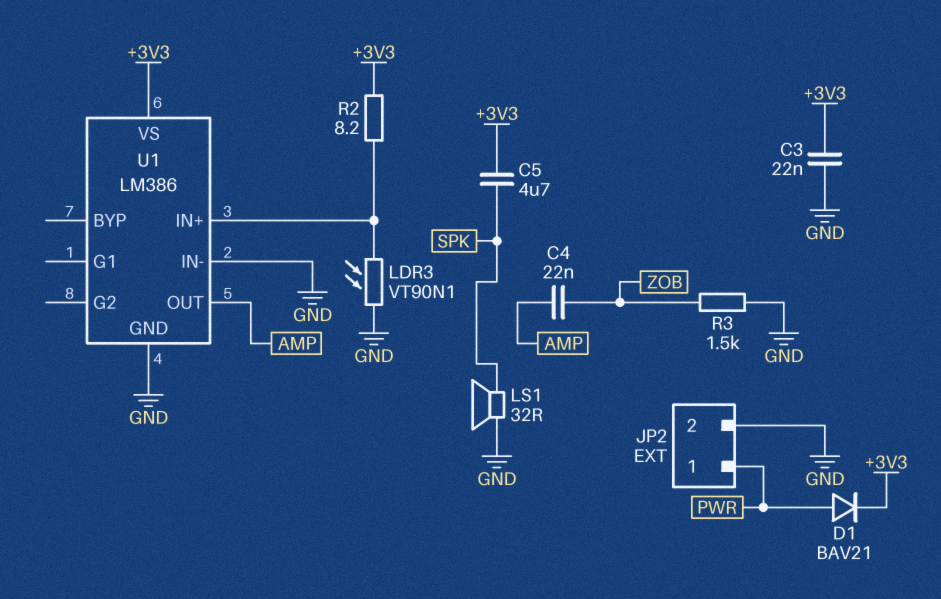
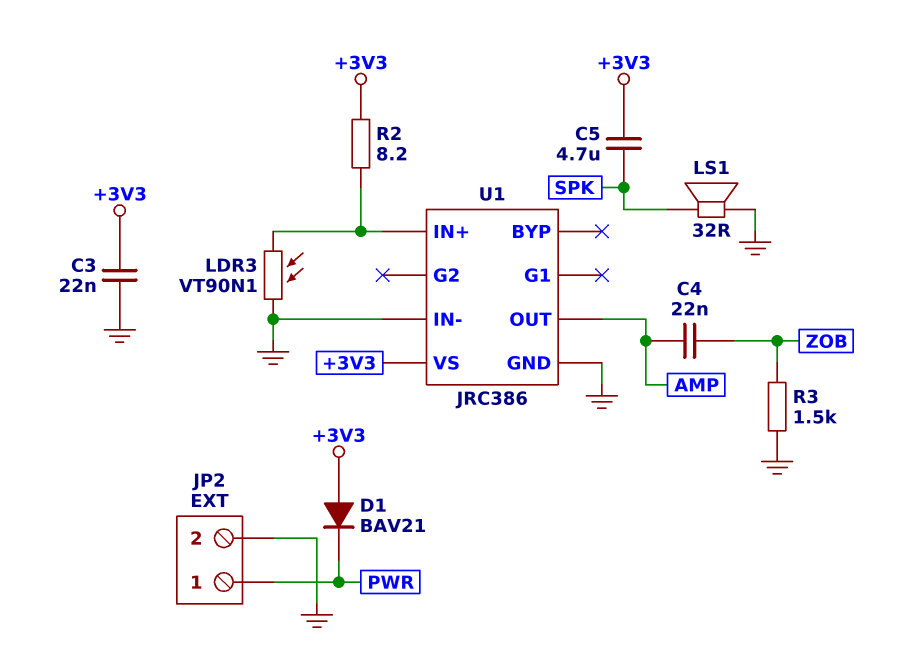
D1: diode BAV21 (A PWR, K +3V3) -> diode BAV21 (A +3V3, K PWR)
U1: LM386 -> JRC386

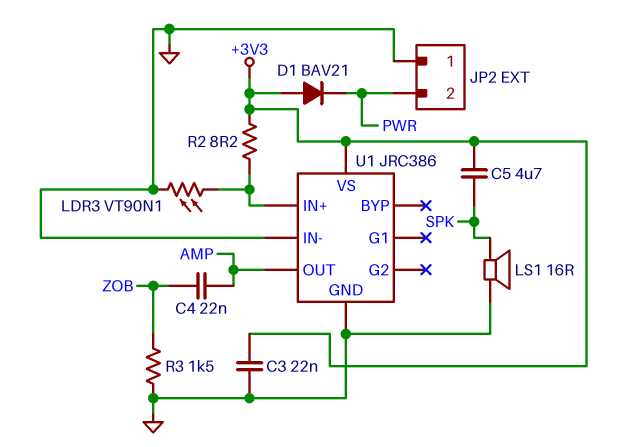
JP2 pin 1: PWR -> GND
JP2 pin 2: GND -> PWR
LS1: speaker 32R (GND, SPK) -> speaker 16R (GND, SPK)

